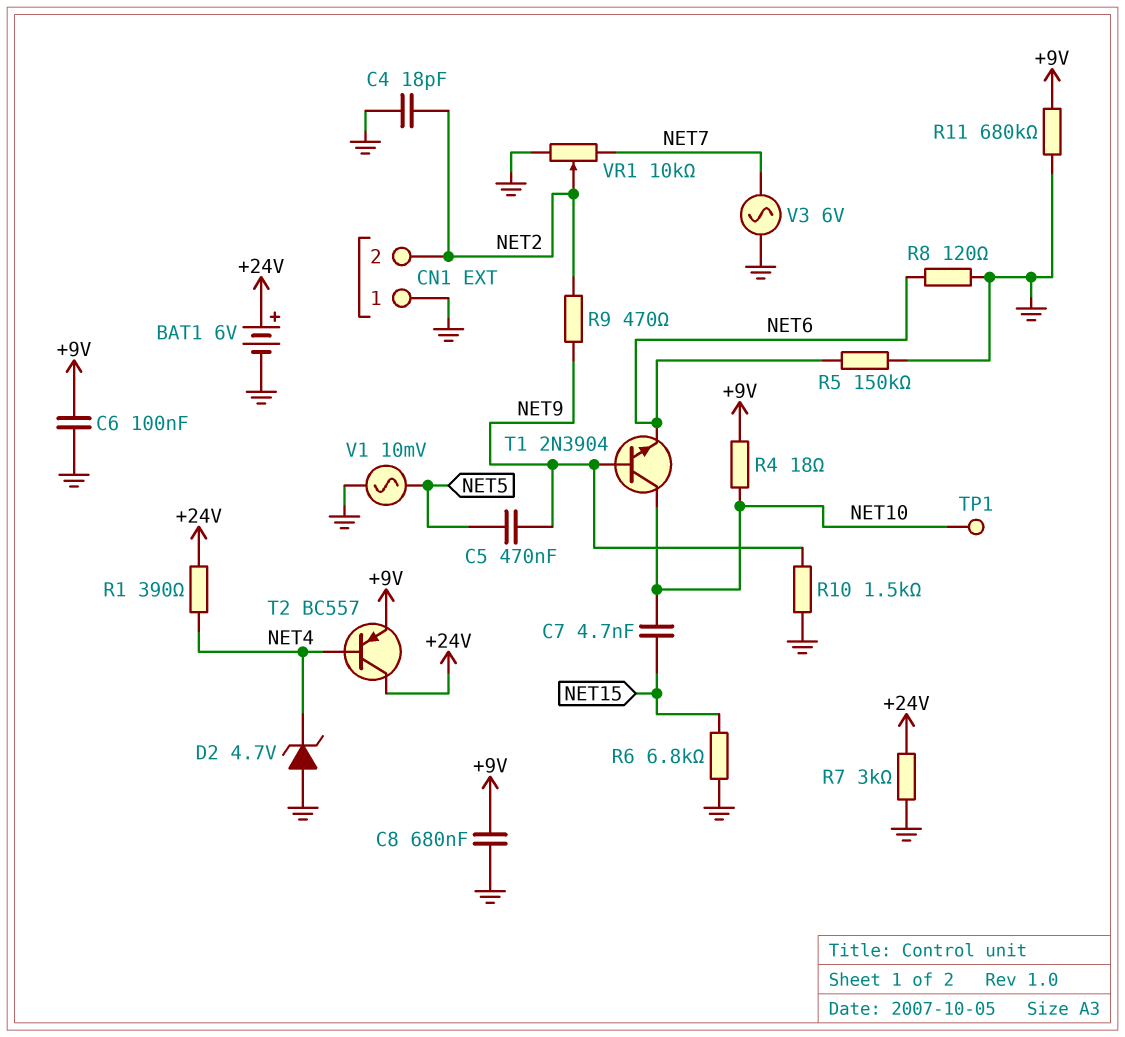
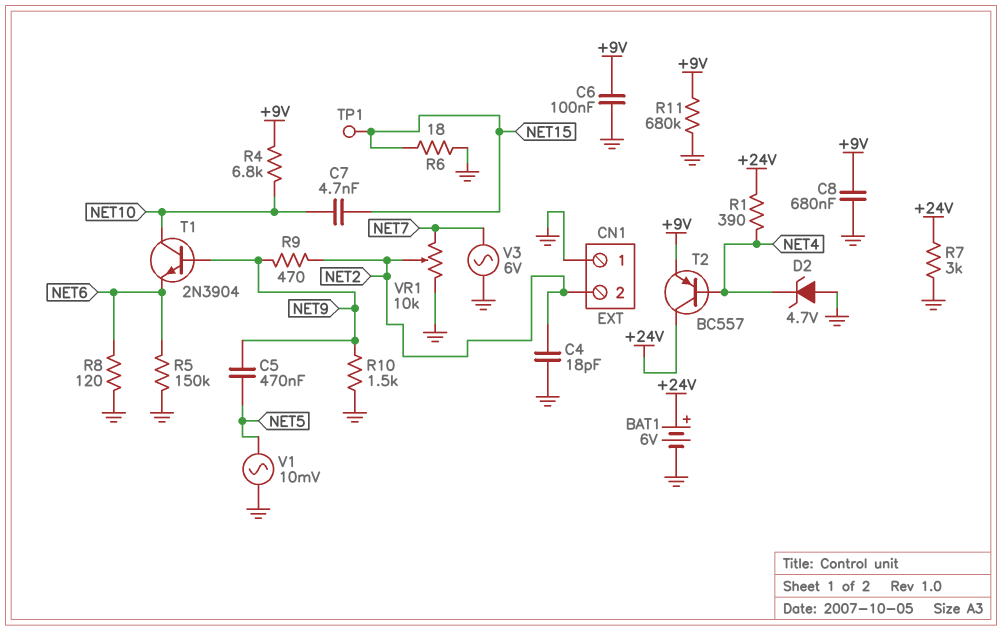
R4: 18 (+9V, NET10) -> 6.8k (+9V, NET10)
R6: 6.8k (GND, NET15) -> 18 (GND, NET15)
TP1: test point (NET10) -> test point (NET15)

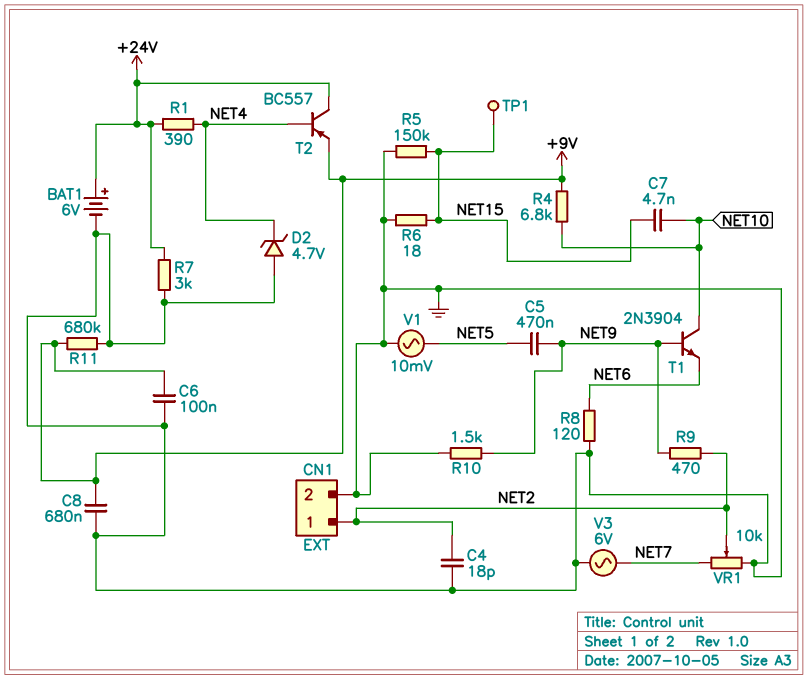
CN1 pin 1: GND -> NET2
CN1 pin 2: NET2 -> GND
R5: 150k (GND, NET6) -> 150k (GND, NET15)

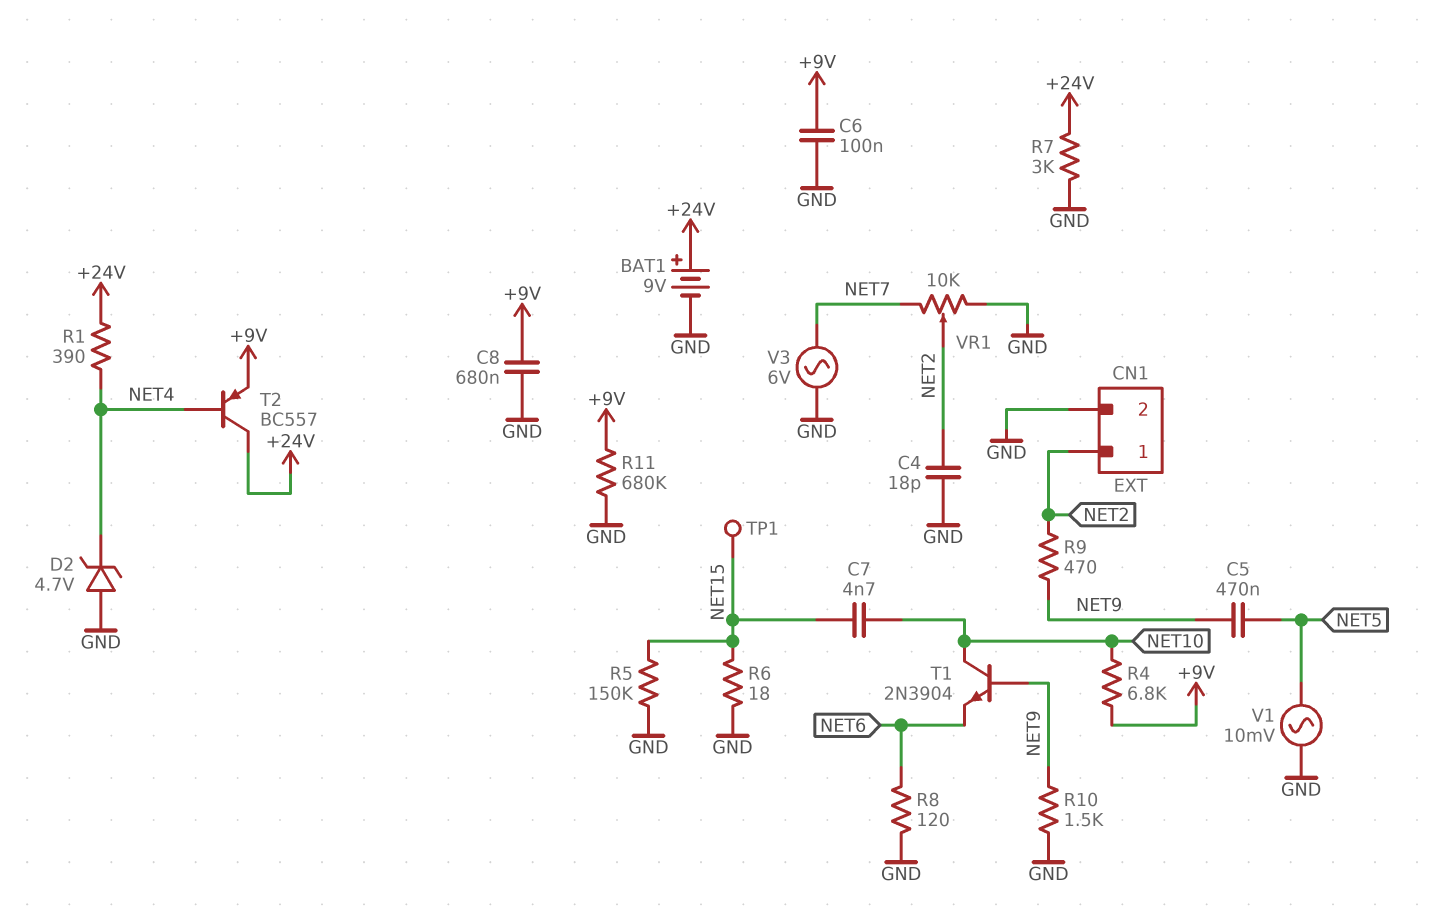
BAT1: 6V (plus +24V, minus GND) -> 9V (plus +24V, minus GND)

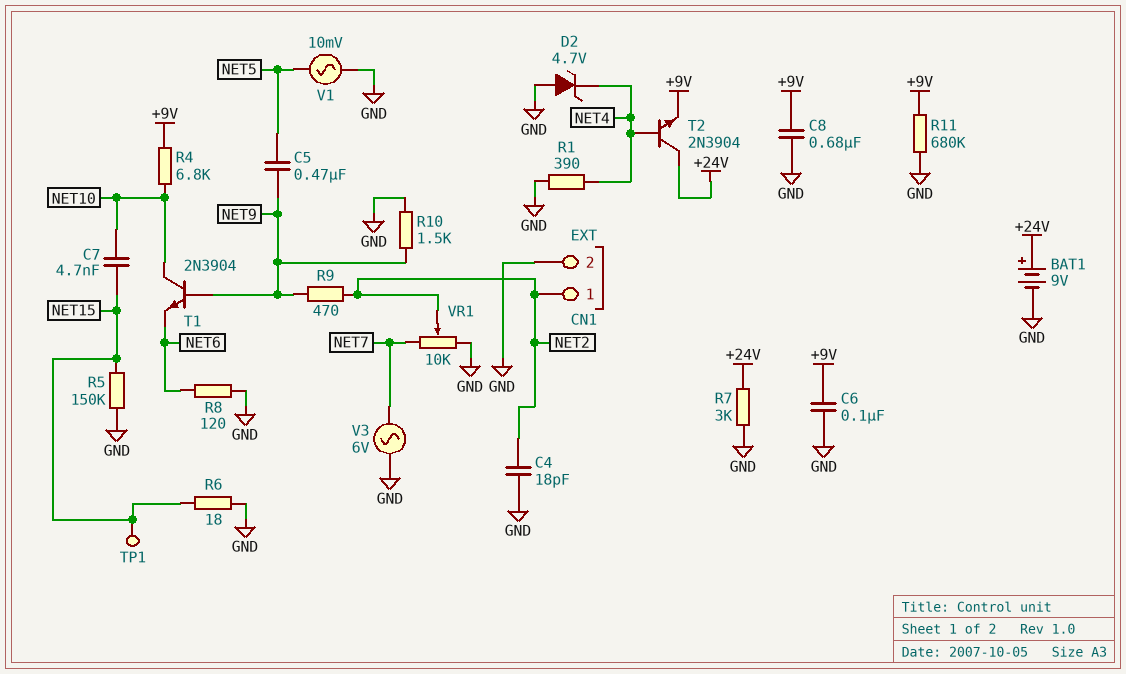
R1: 390 (+24V, NET4) -> 390 (GND, NET4)
T2: PNP BC557 (B NET4, C +24V, E +9V) -> NPN 2N3904 (B NET4, C +24V, E +9V)

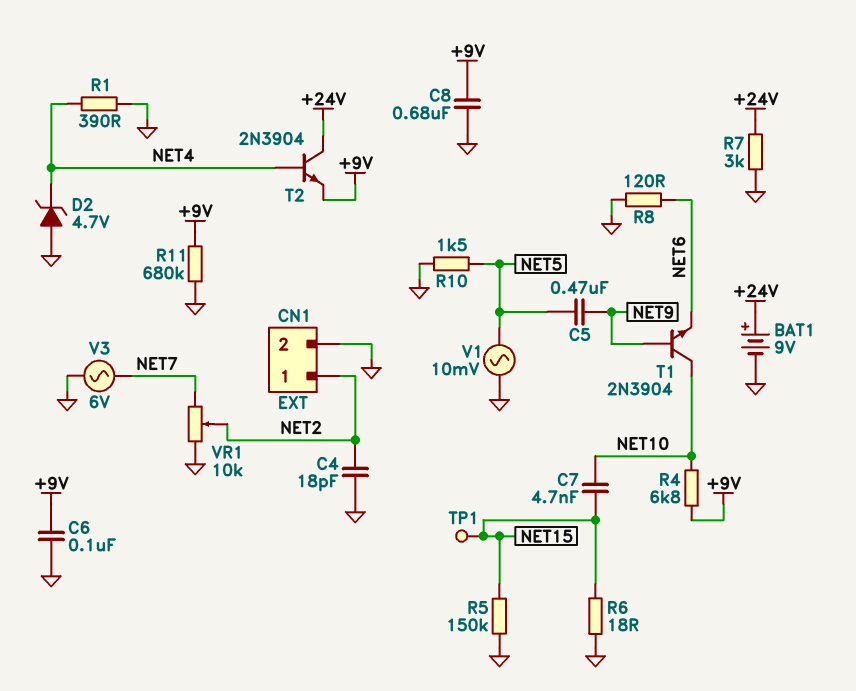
R9: 470 (NET2, NET9) -> none
R10: 1.5k (GND, NET9) -> 1.5k (GND, NET5)

